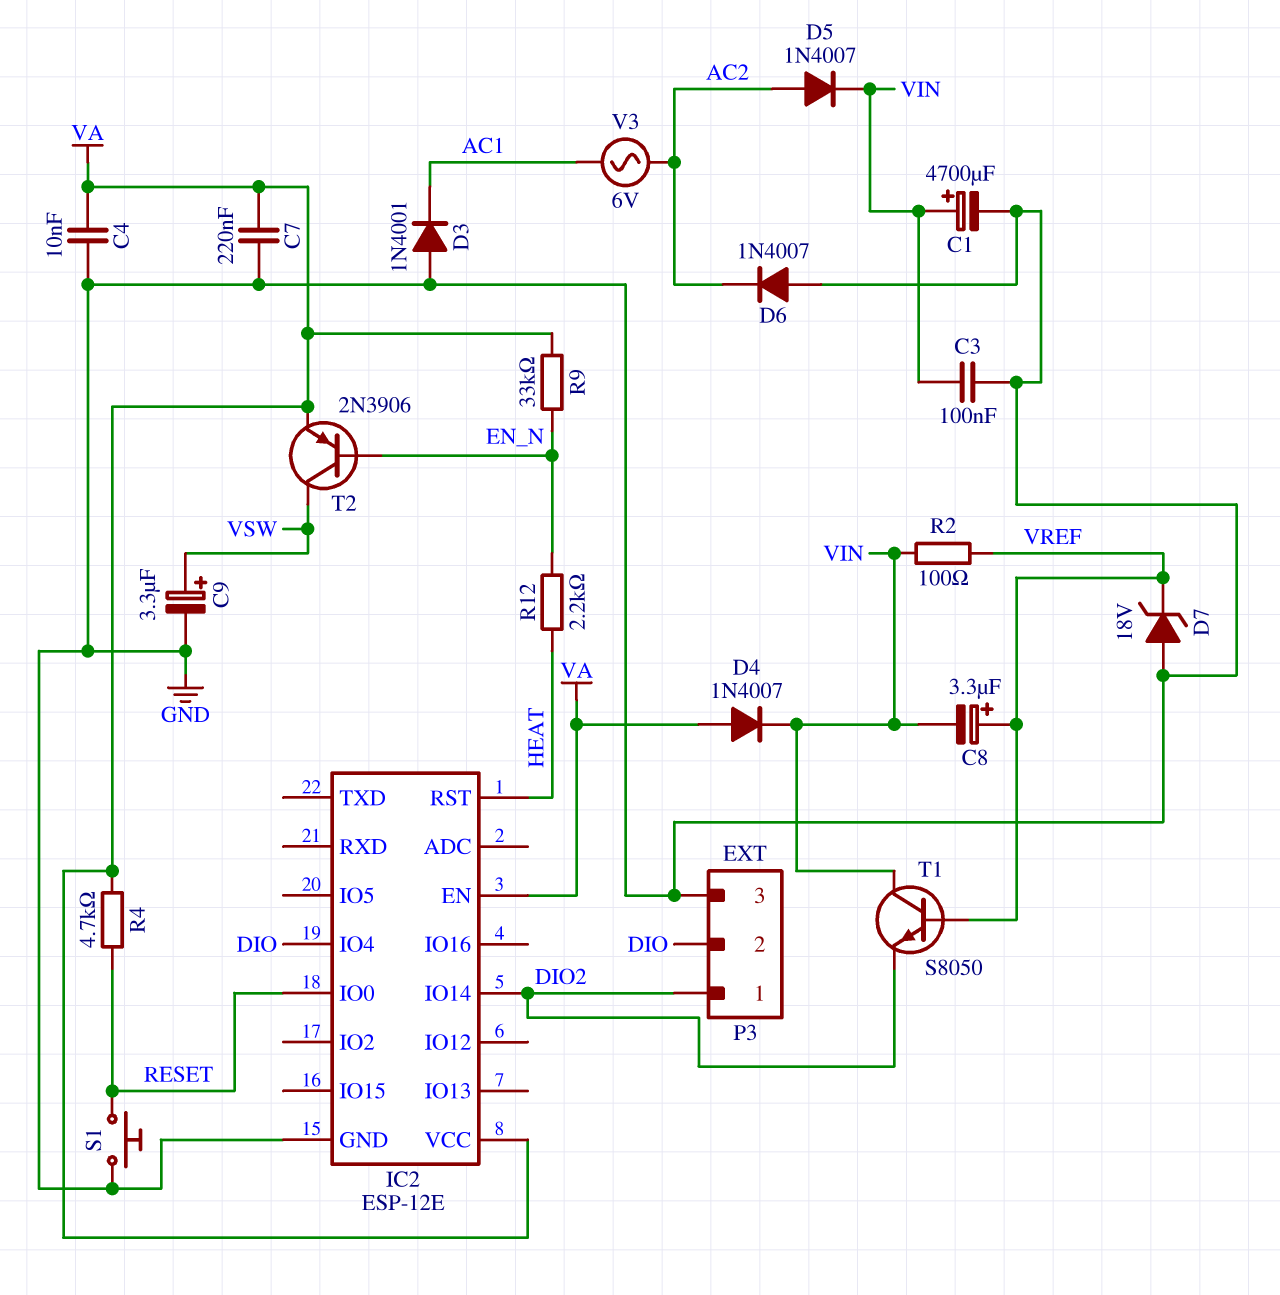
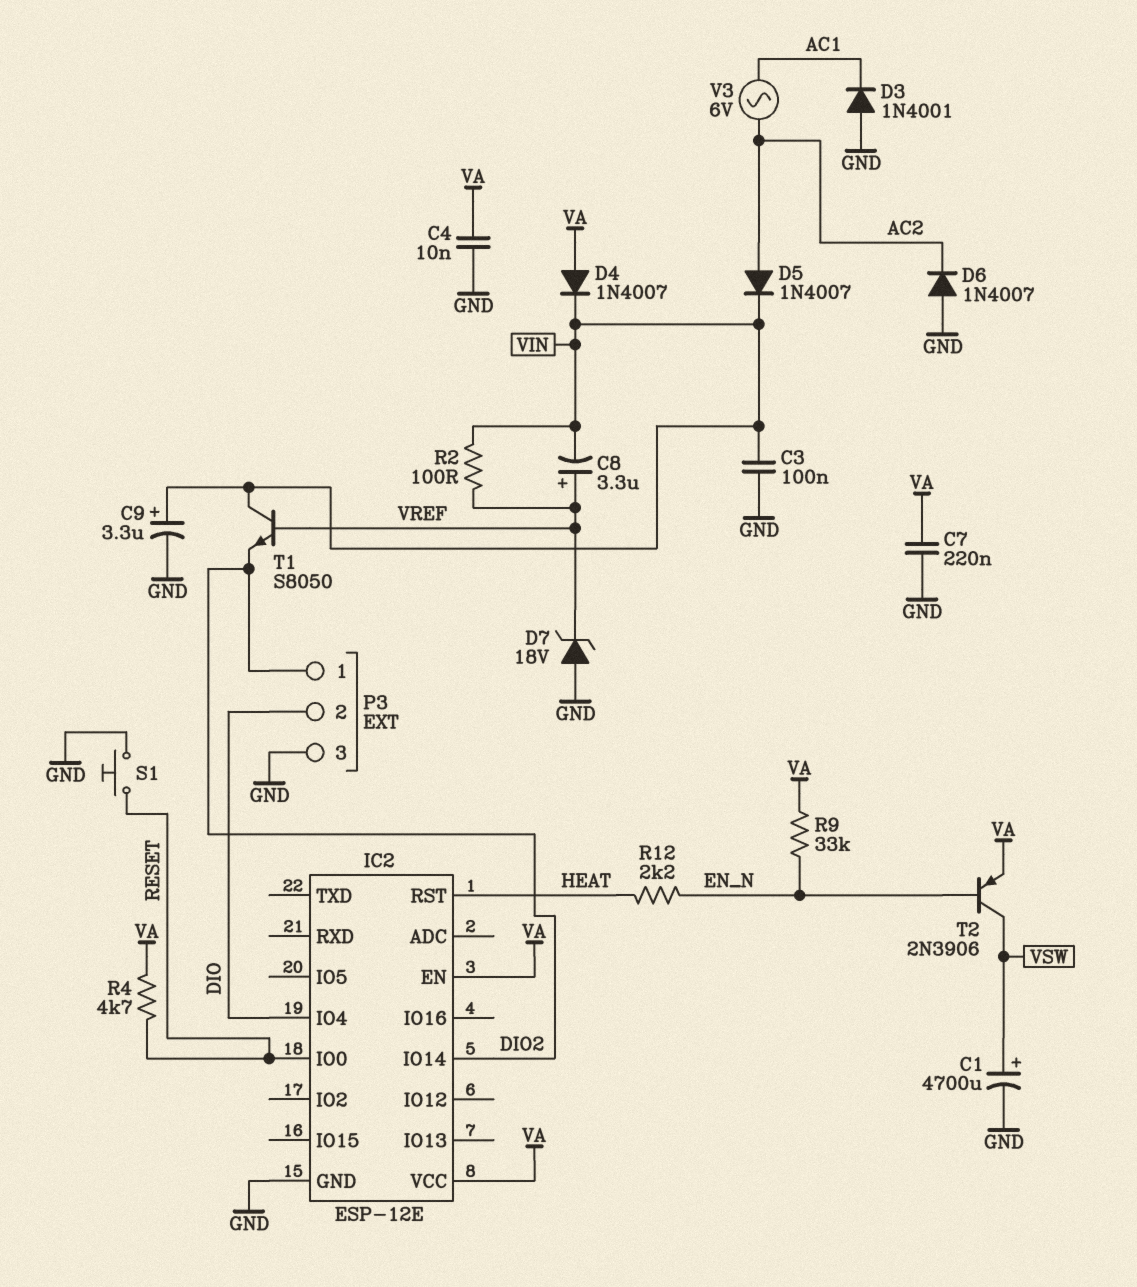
C1: 4700uF (plus VIN, minus GND) -> 4700uF (plus VSW, minus GND)
C9: 3.3uF (plus VSW, minus GND) -> 3.3uF (plus VIN, minus GND)

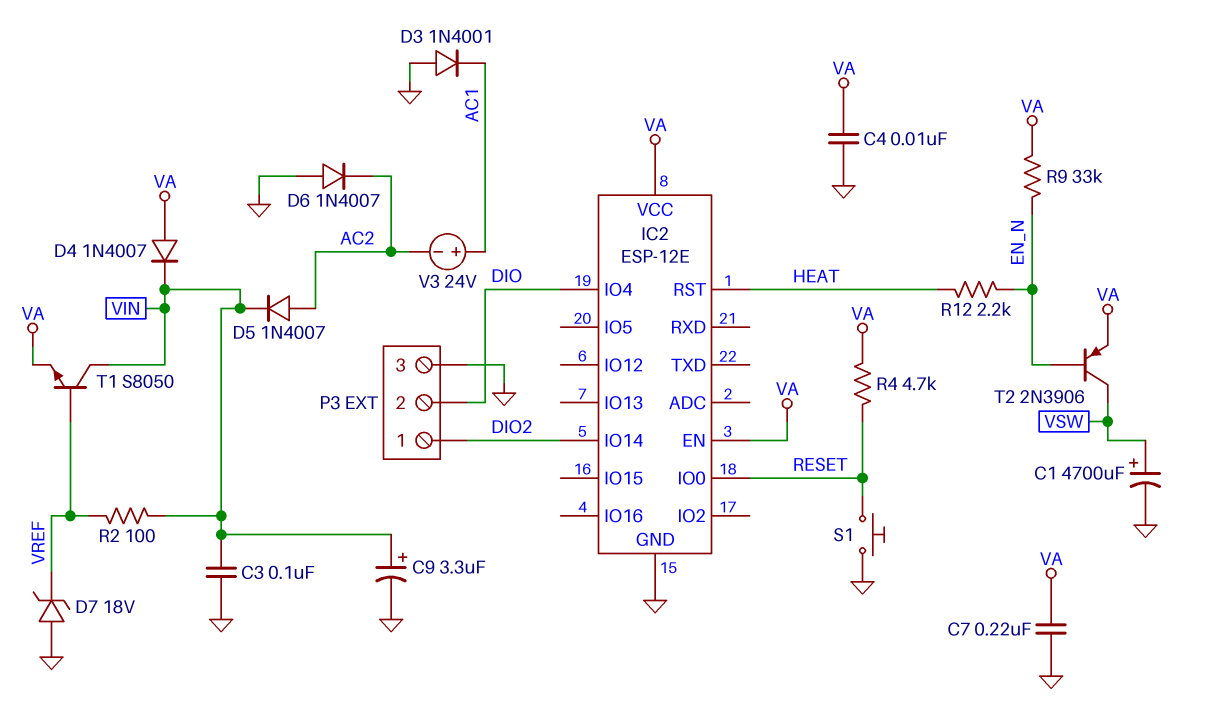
C8: 3.3uF (plus VREF, minus VIN) -> none
T1: NPN S8050 (B VREF, C VIN, E DIO2) -> NPN S8050 (B VREF, C VIN, E VA)
V3: AC 6V (AC1, AC2) -> 24V (plus AC1, minus AC2)

